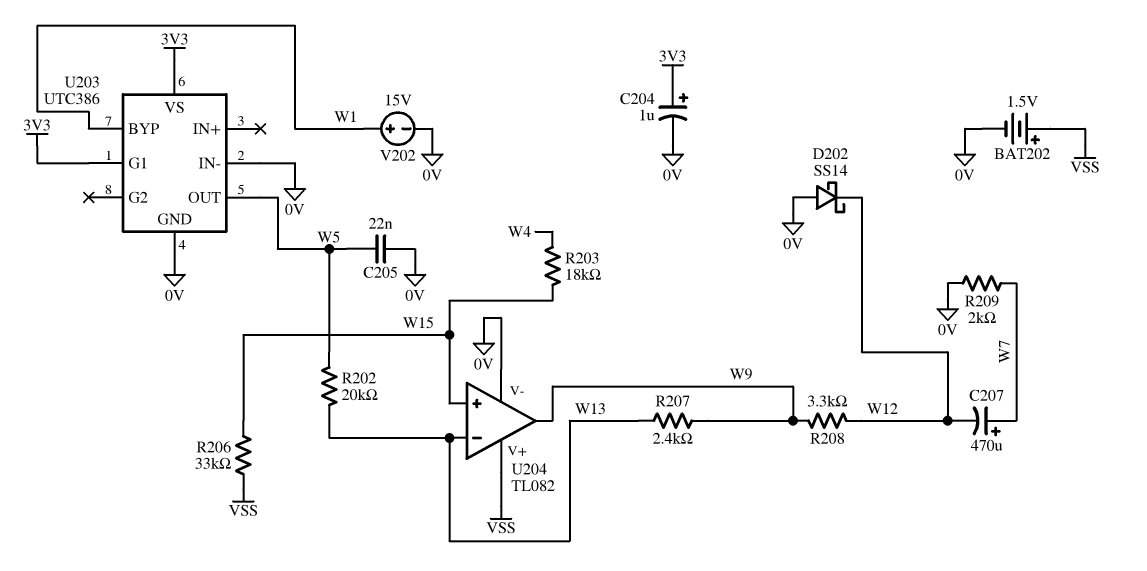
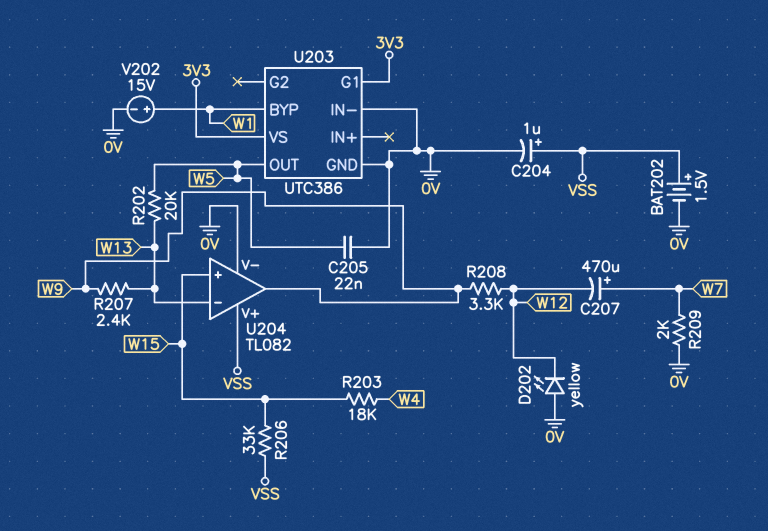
C204: 1uF (plus 3V3, minus 0V) -> 1uF (plus VSS, minus 0V)
D202: schottky SS14 (A 0V, K W12) -> LED yellow (A 0V, K W12)

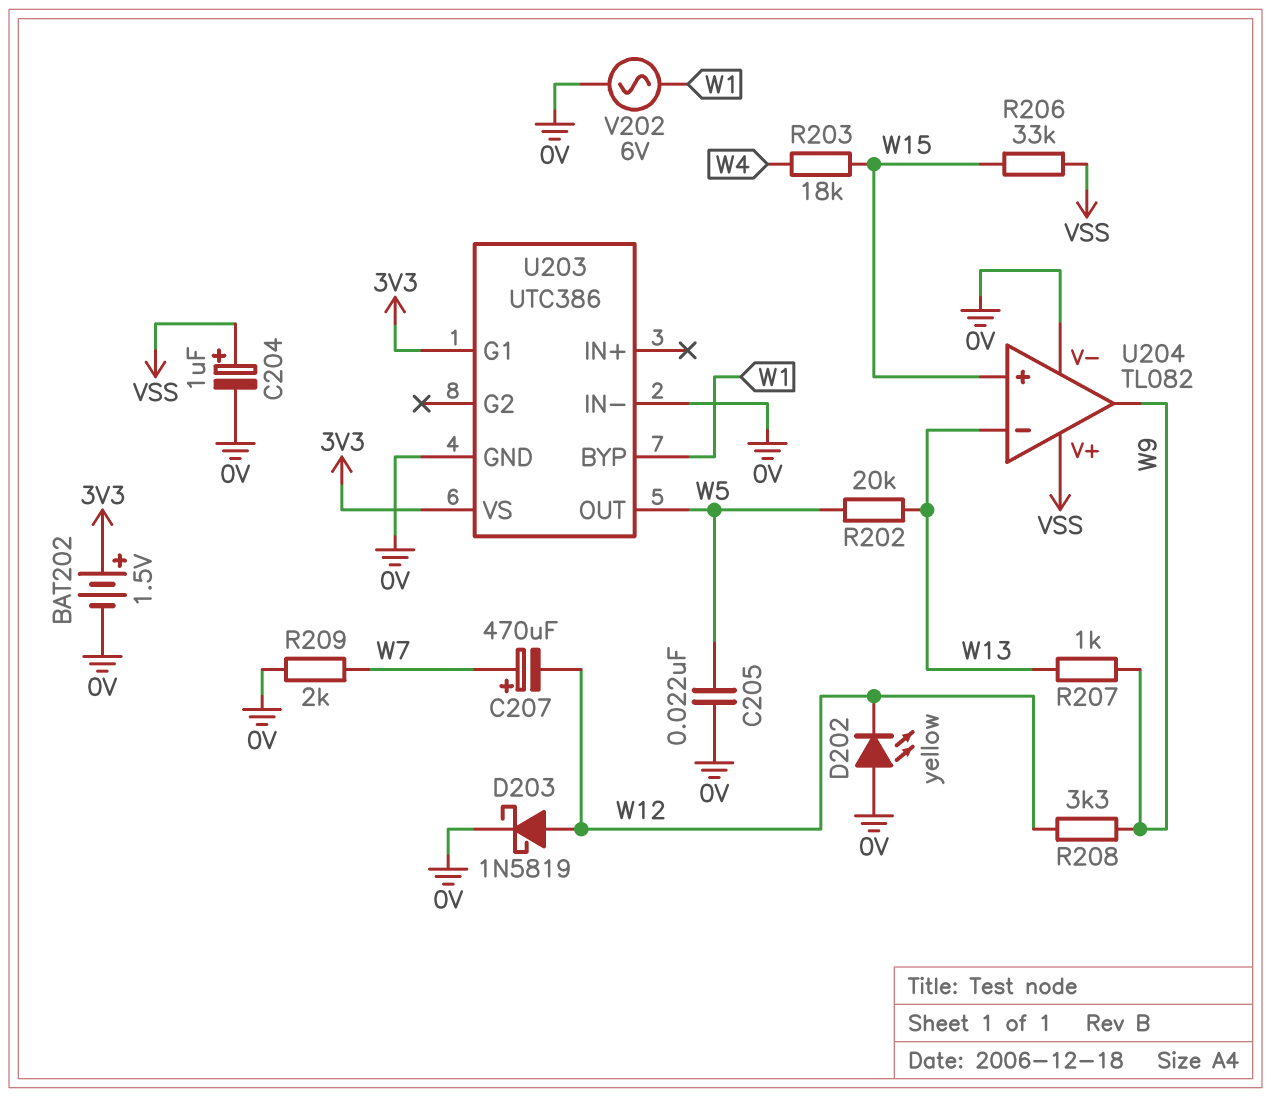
BAT202: 1.5V (plus VSS, minus 0V) -> 1.5V (plus 3V3, minus 0V)
D203: none -> schottky 1N5819 (A W12, K 0V)
R207: 2.4k (W9, W13) -> 1k (W9, W13)
V202: 15V (plus W1, minus 0V) -> AC 6V (0V, W1)

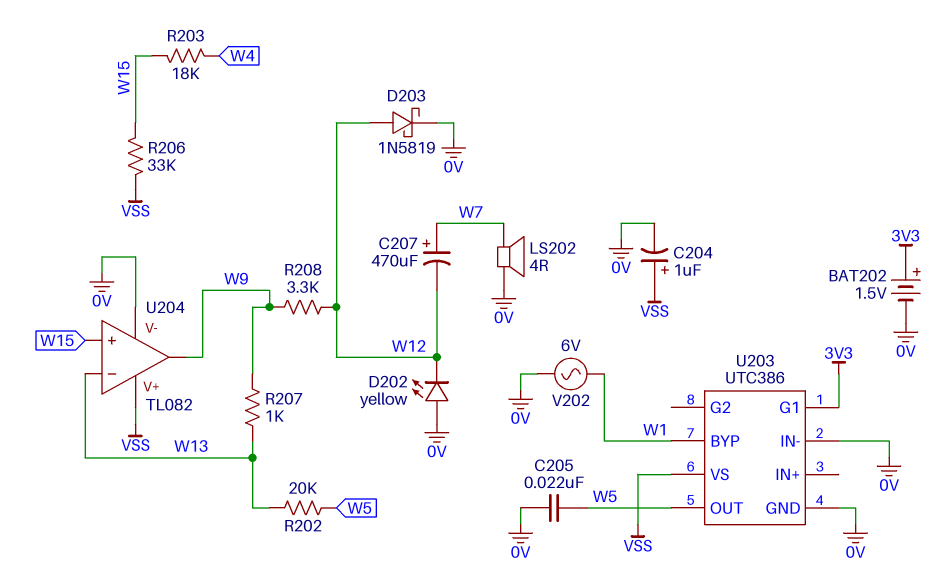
LS202: none -> speaker 4R (0V, W7)
R209: 2k (0V, W7) -> none
U203 pin VS: 3V3 -> VSS

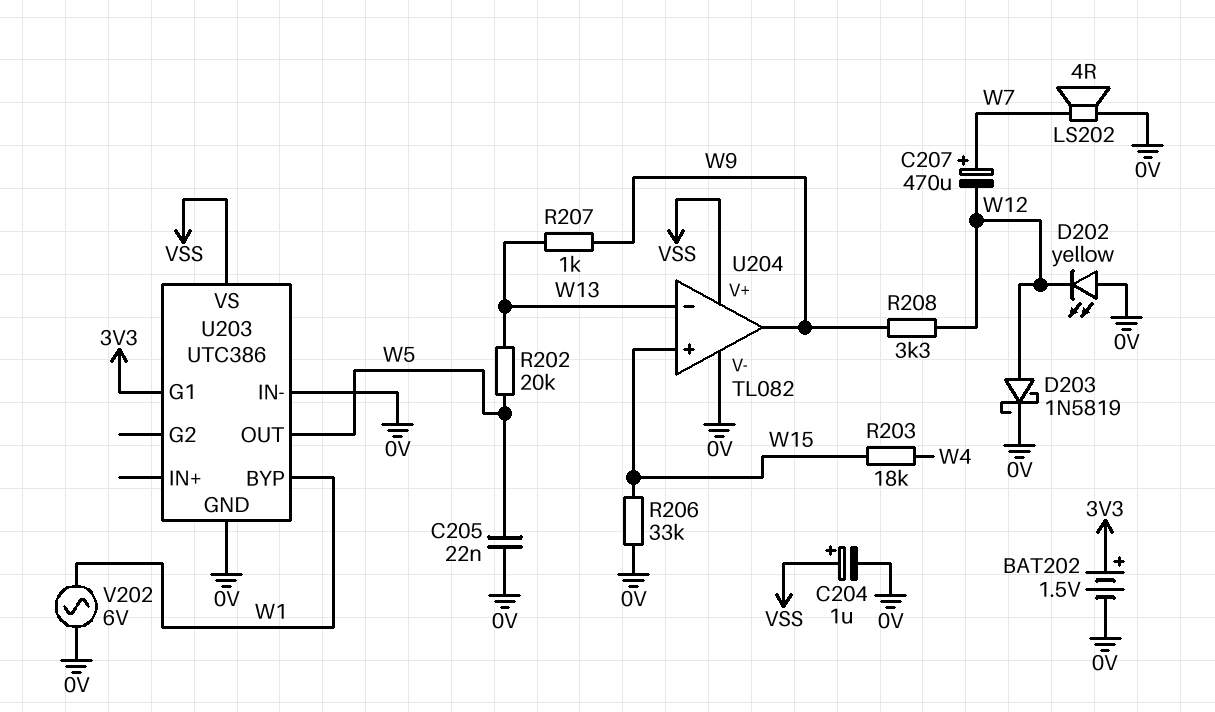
R206: 33k (VSS, W15) -> 33k (0V, W15)

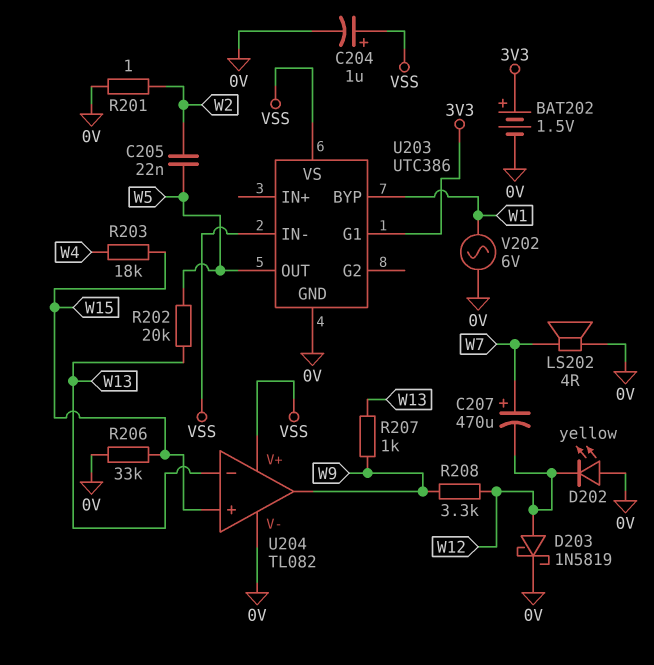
C205: 22nF (0V, W5) -> 22nF (W2, W5)
R201: none -> 1 (0V, W2)
U203 pin IN-: 0V -> VSS

